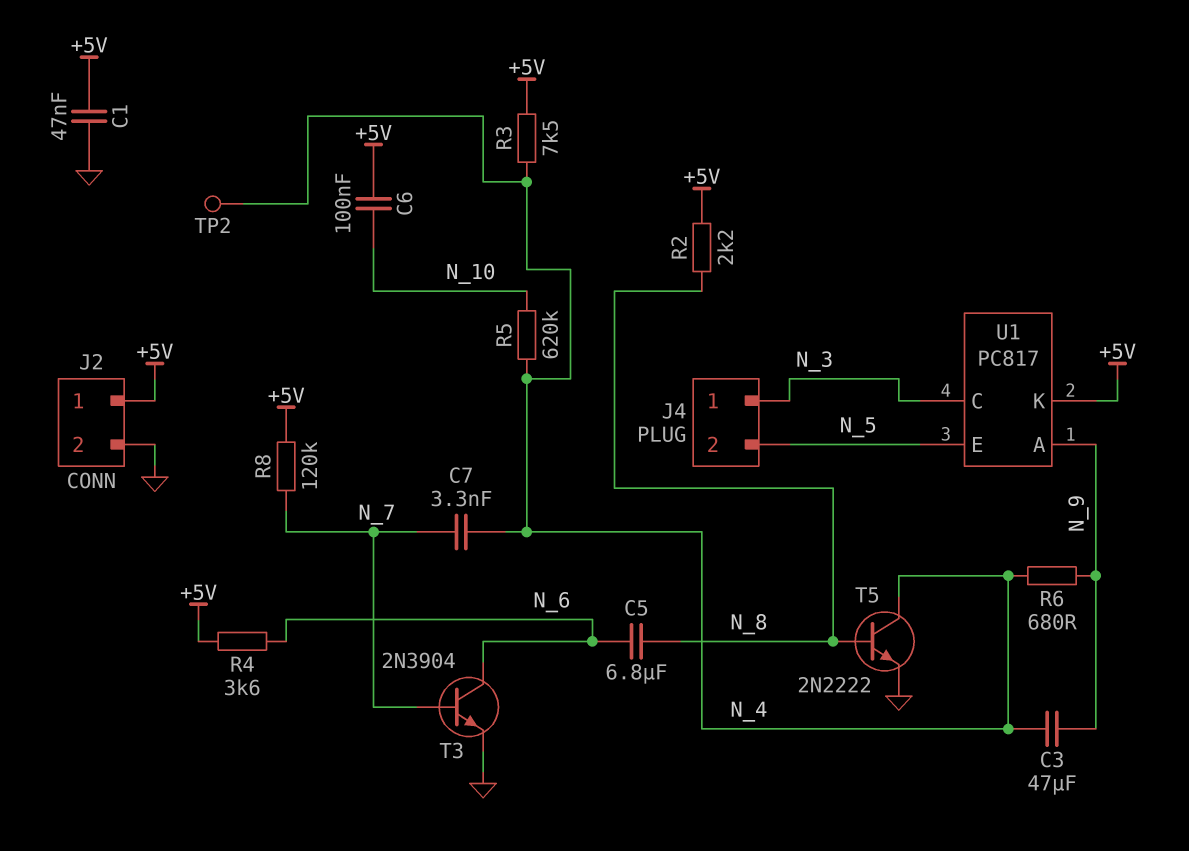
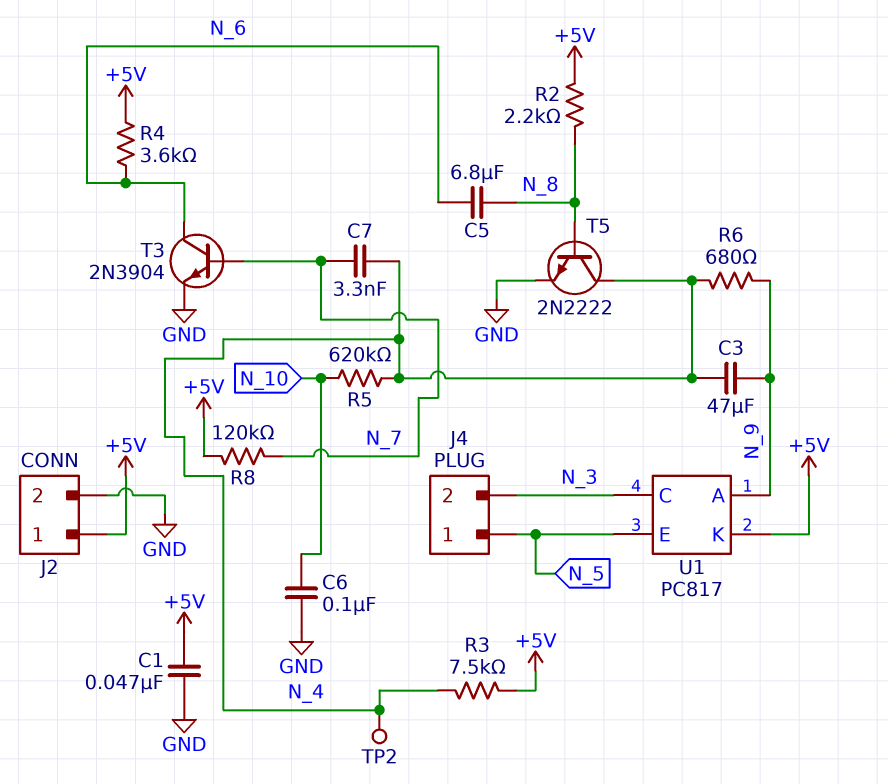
C6: 100nF (+5V, N_10) -> 100nF (GND, N_10)
J4 pin 1: N_3 -> N_5
J4 pin 2: N_5 -> N_3

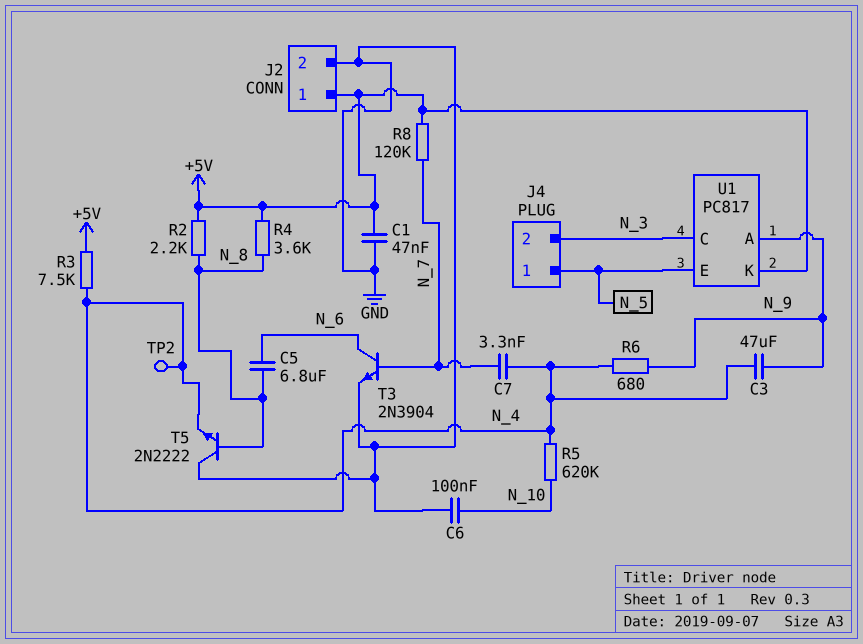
R4: 3.6k (+5V, N_6) -> 3.6k (+5V, N_8)
T5: NPN 2N2222 (B N_8, C N_4, E GND) -> NPN 2N2222 (B N_8, C GND, E N_4)

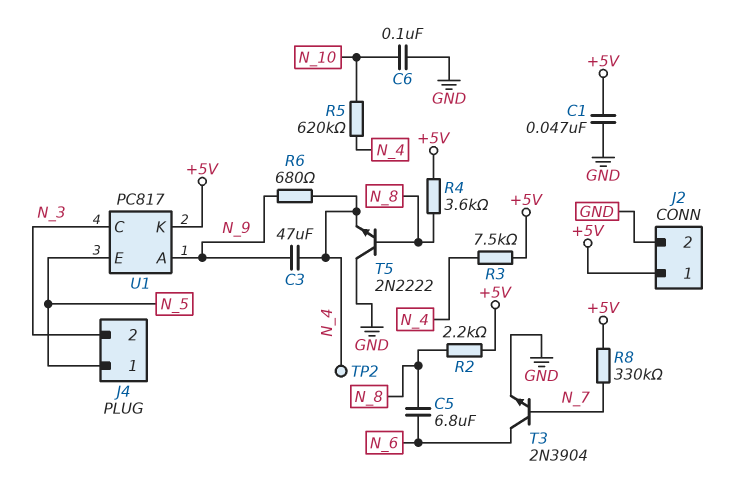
C7: 3.3nF (N_4, N_7) -> none
R8: 120k (+5V, N_7) -> 330k (+5V, N_7)

